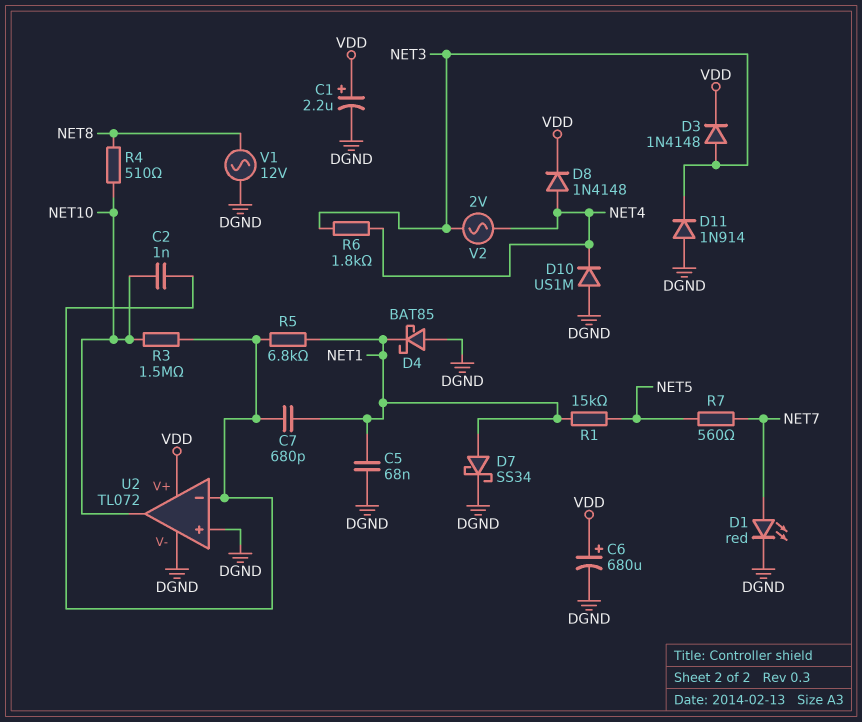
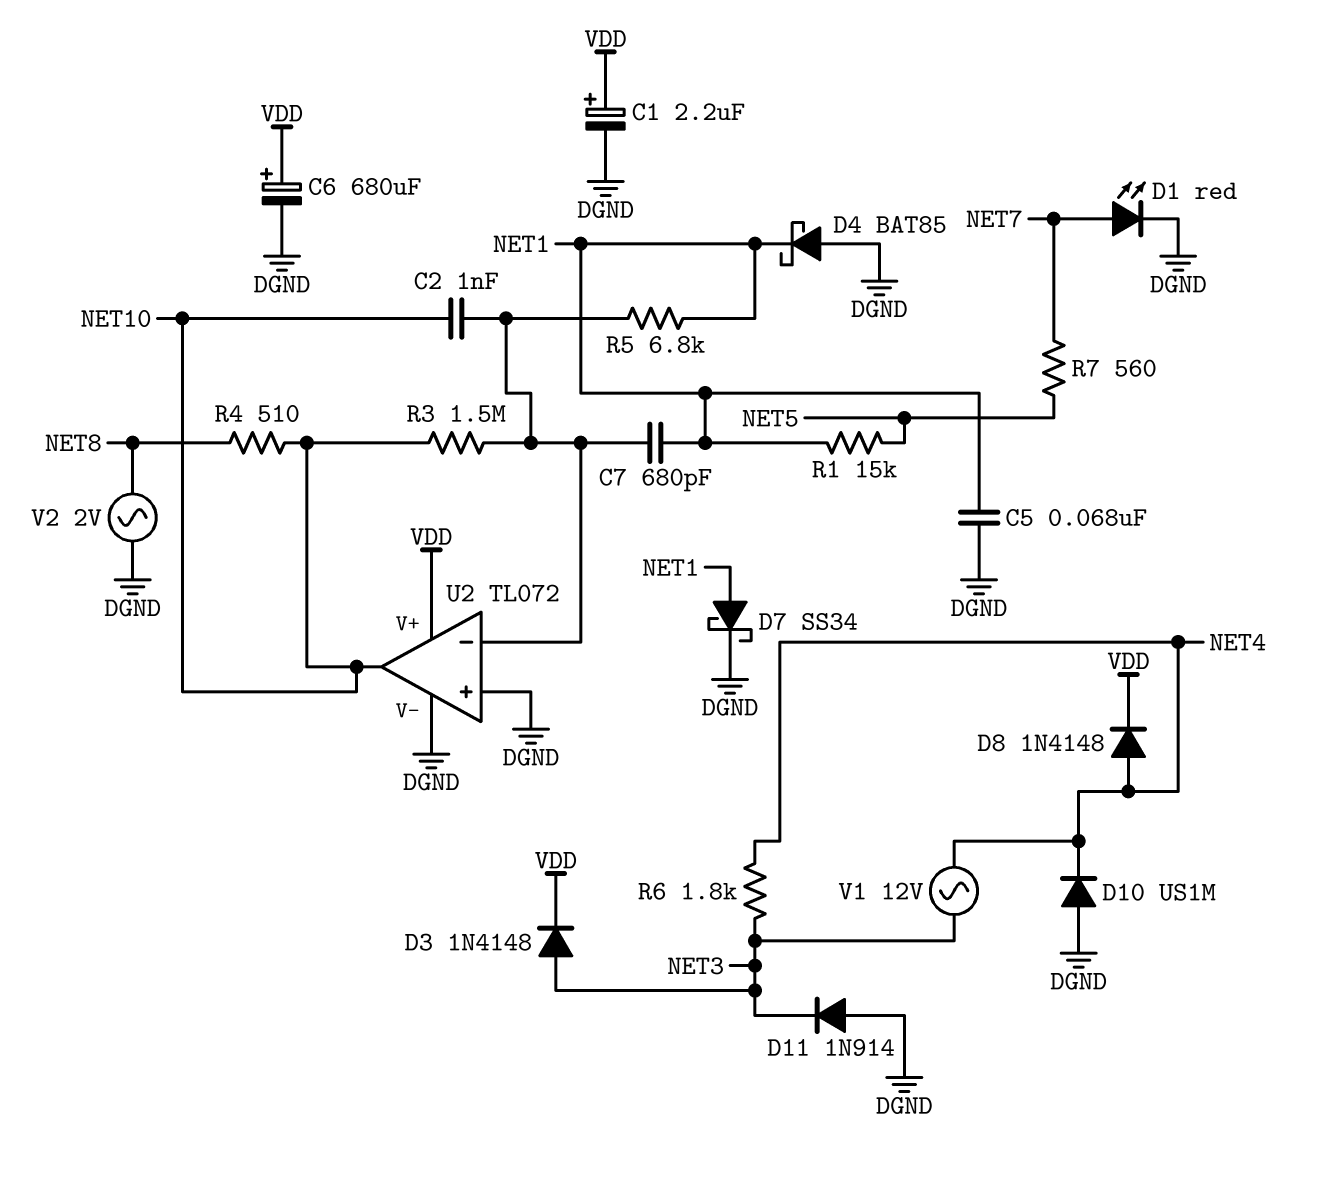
V1: AC 12V (DGND, NET8) -> AC 12V (NET3, NET4)
V2: AC 2V (NET3, NET4) -> AC 2V (DGND, NET8)

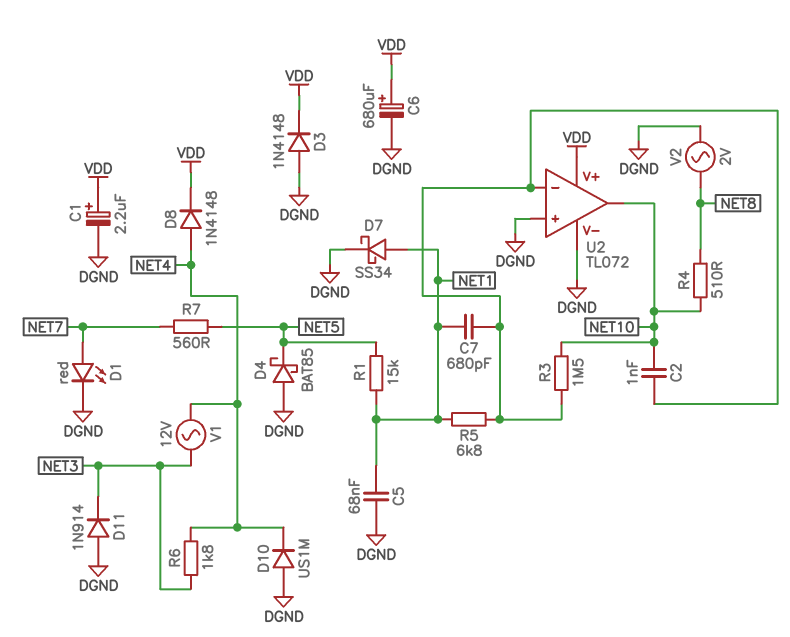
D3: diode 1N4148 (A NET3, K VDD) -> diode 1N4148 (A DGND, K VDD)
D4: schottky BAT85 (A DGND, K NET1) -> schottky BAT85 (A DGND, K NET5)

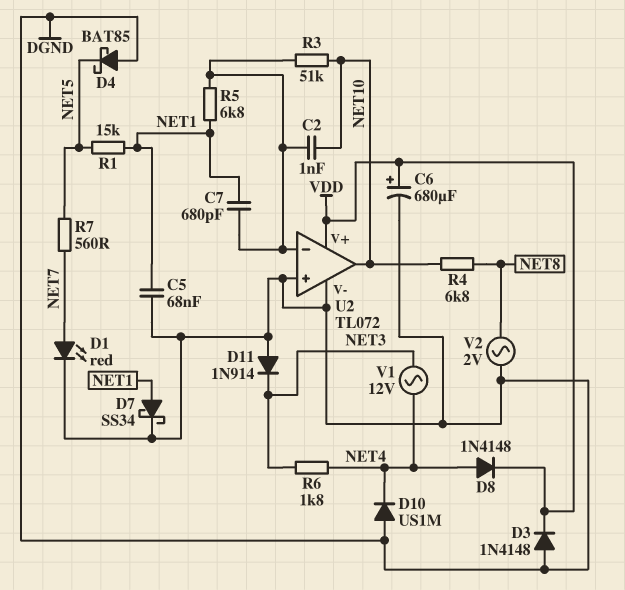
C1: 2.2uF (plus VDD, minus DGND) -> none
R3: 1.5M (NET10, U2/in-) -> 51k (NET10, U2/in-)
R4: 510 (NET8, NET10) -> 6.8k (NET8, NET10)

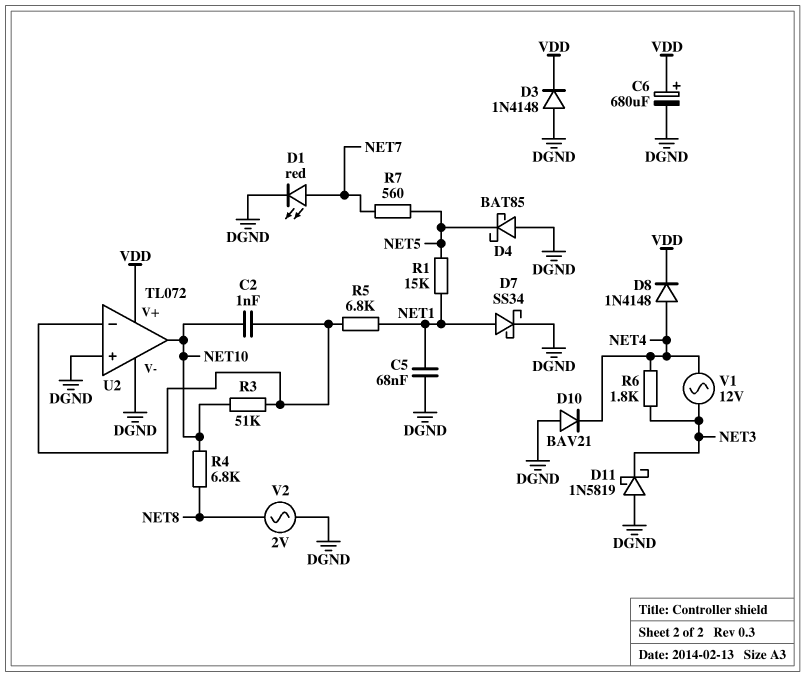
C7: 680pF (NET1, U2/in-) -> none
D10: diode US1M (A DGND, K NET4) -> diode BAV21 (A DGND, K NET4)
D11: diode 1N914 (A DGND, K NET3) -> schottky 1N5819 (A DGND, K NET3)

